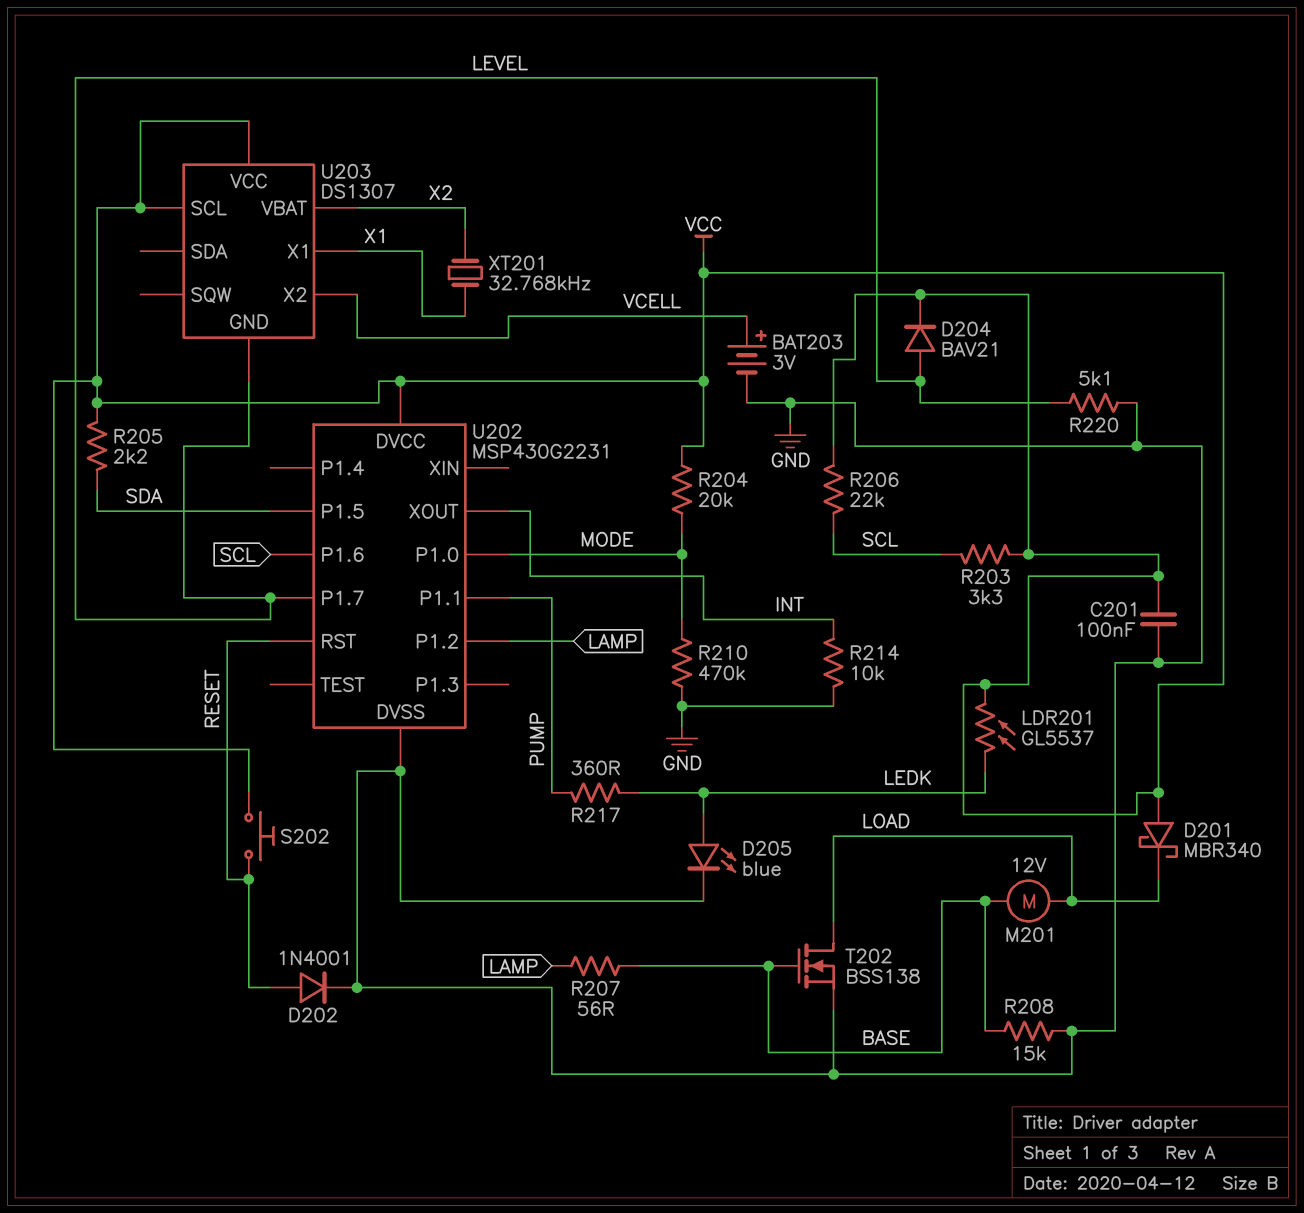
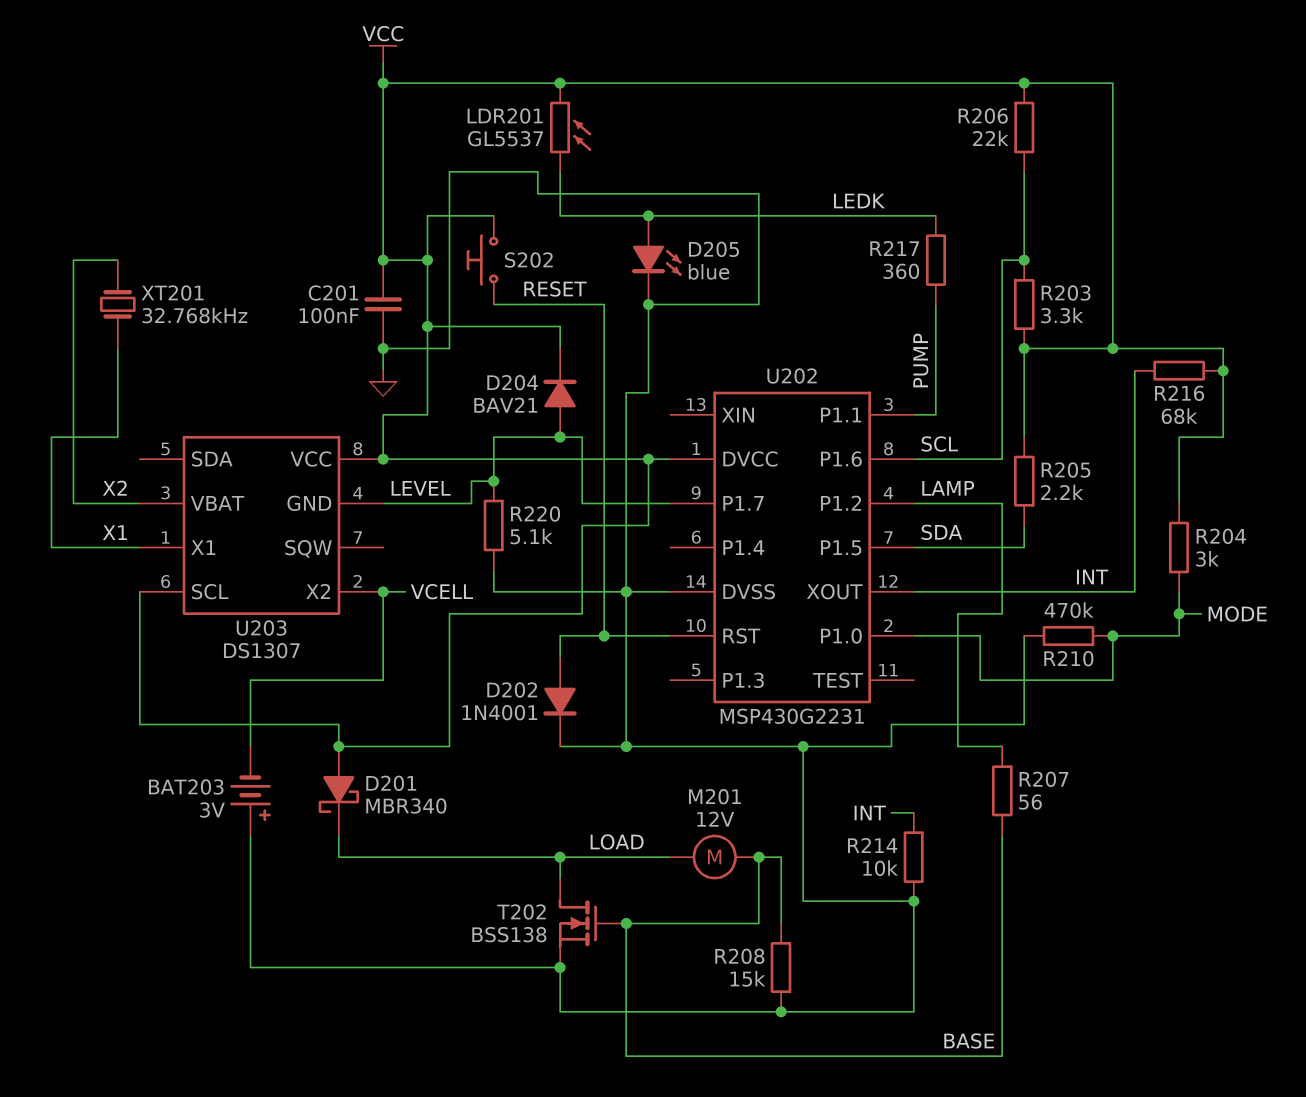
BAT203: 3V (plus VCELL, minus GND) -> 3V (plus GND, minus VCELL)
R204: 20k (MODE, VCC) -> 3k (MODE, VCC)
R216: none -> 68k (INT, VCC)

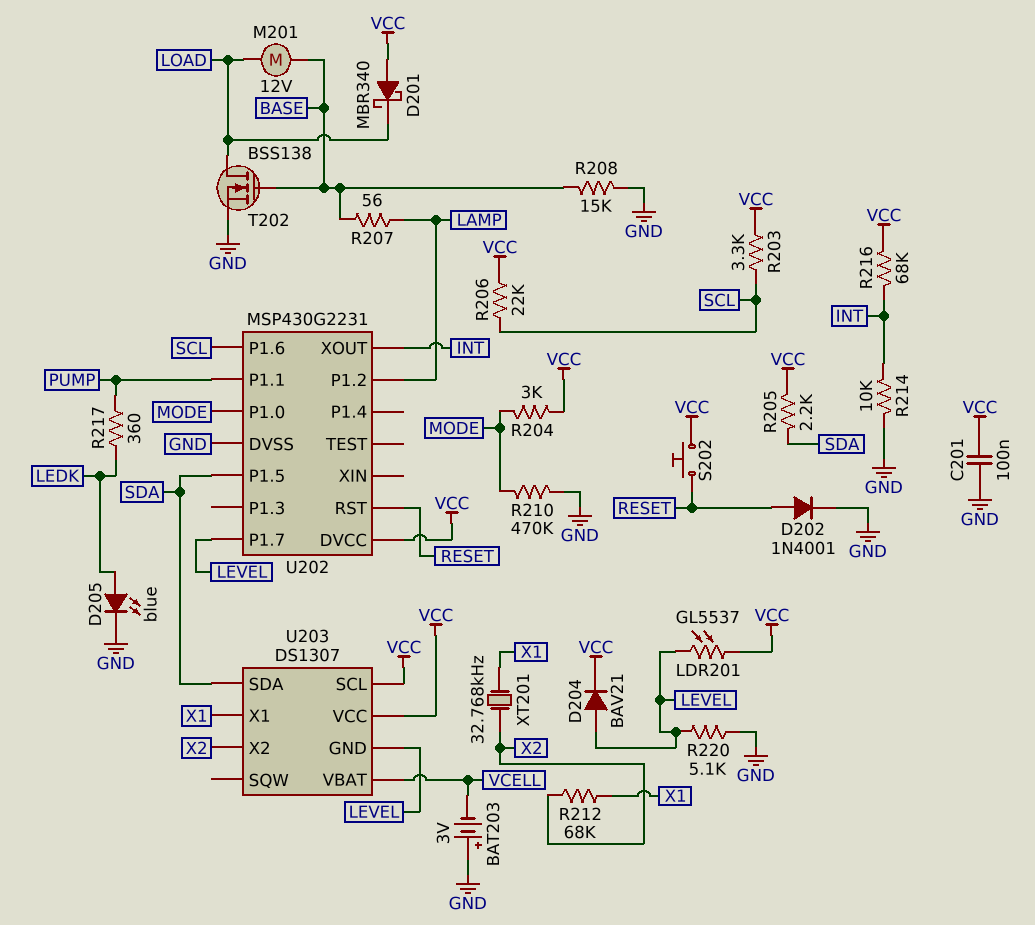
LDR201: GL5537 (LEDK, VCC) -> GL5537 (LEVEL, VCC)
R212: none -> 68k (X1, X2)
U203 pin SDA: none -> SDA
U203 pin VBAT: X2 -> VCELL
U203 pin X2: VCELL -> X2

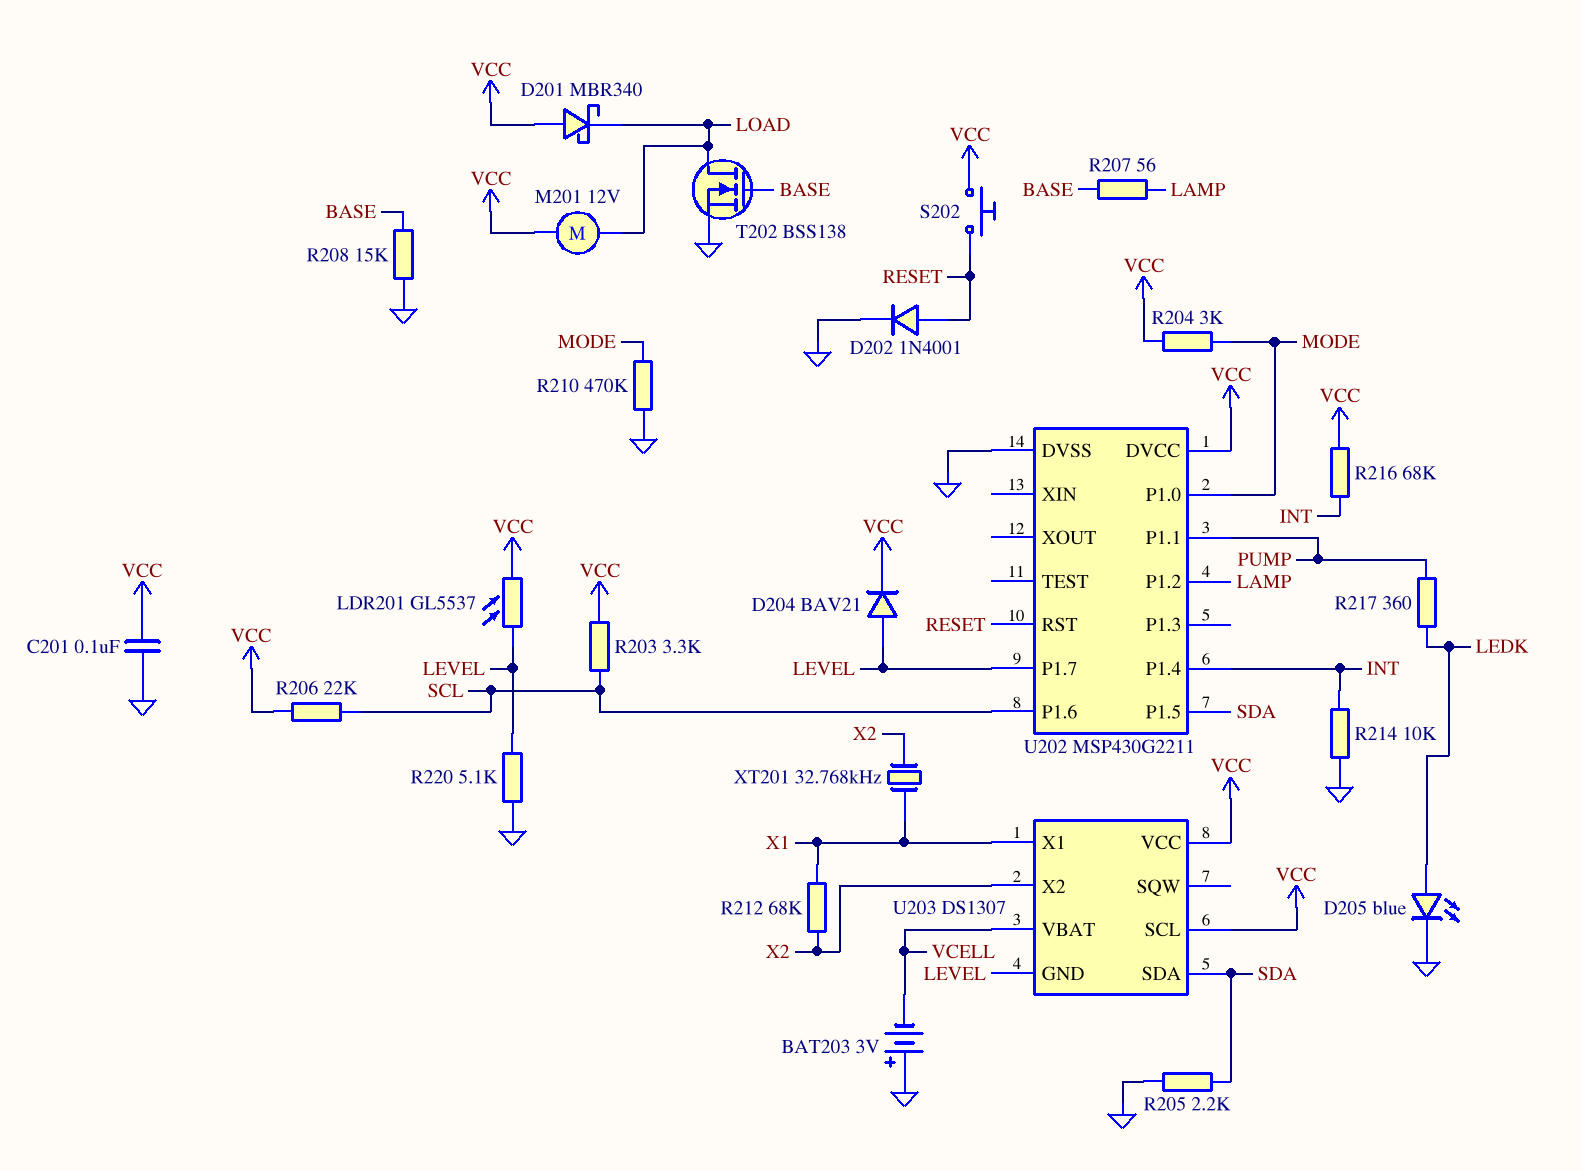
M201: motor 12V (BASE, LOAD) -> motor 12V (LOAD, VCC)
R205: 2.2k (SDA, VCC) -> 2.2k (GND, SDA)
U202: MSP430G2231 -> MSP430G2211
U202 pin P1.4: none -> INT
U202 pin XOUT: INT -> none

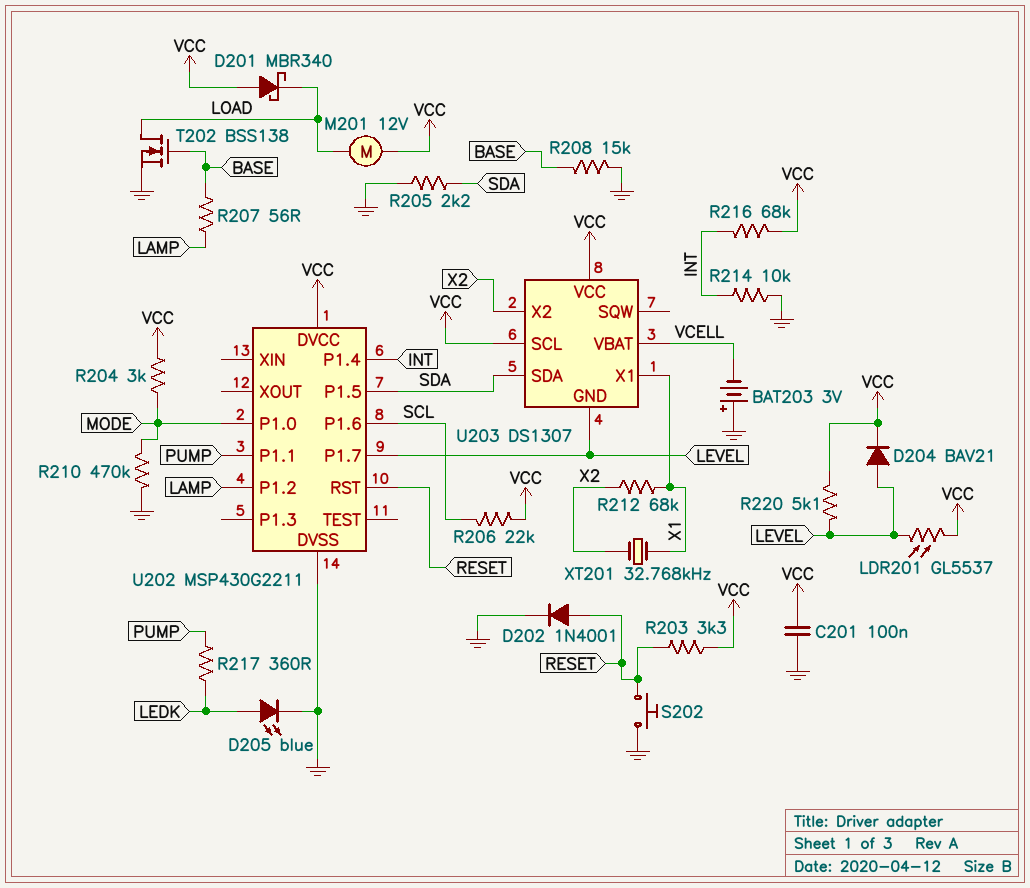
R203: 3.3k (SCL, VCC) -> 3.3k (RESET, VCC)
R220: 5.1k (GND, LEVEL) -> 5.1k (LEVEL, VCC)
S202: button (RESET, VCC) -> button (GND, RESET)

